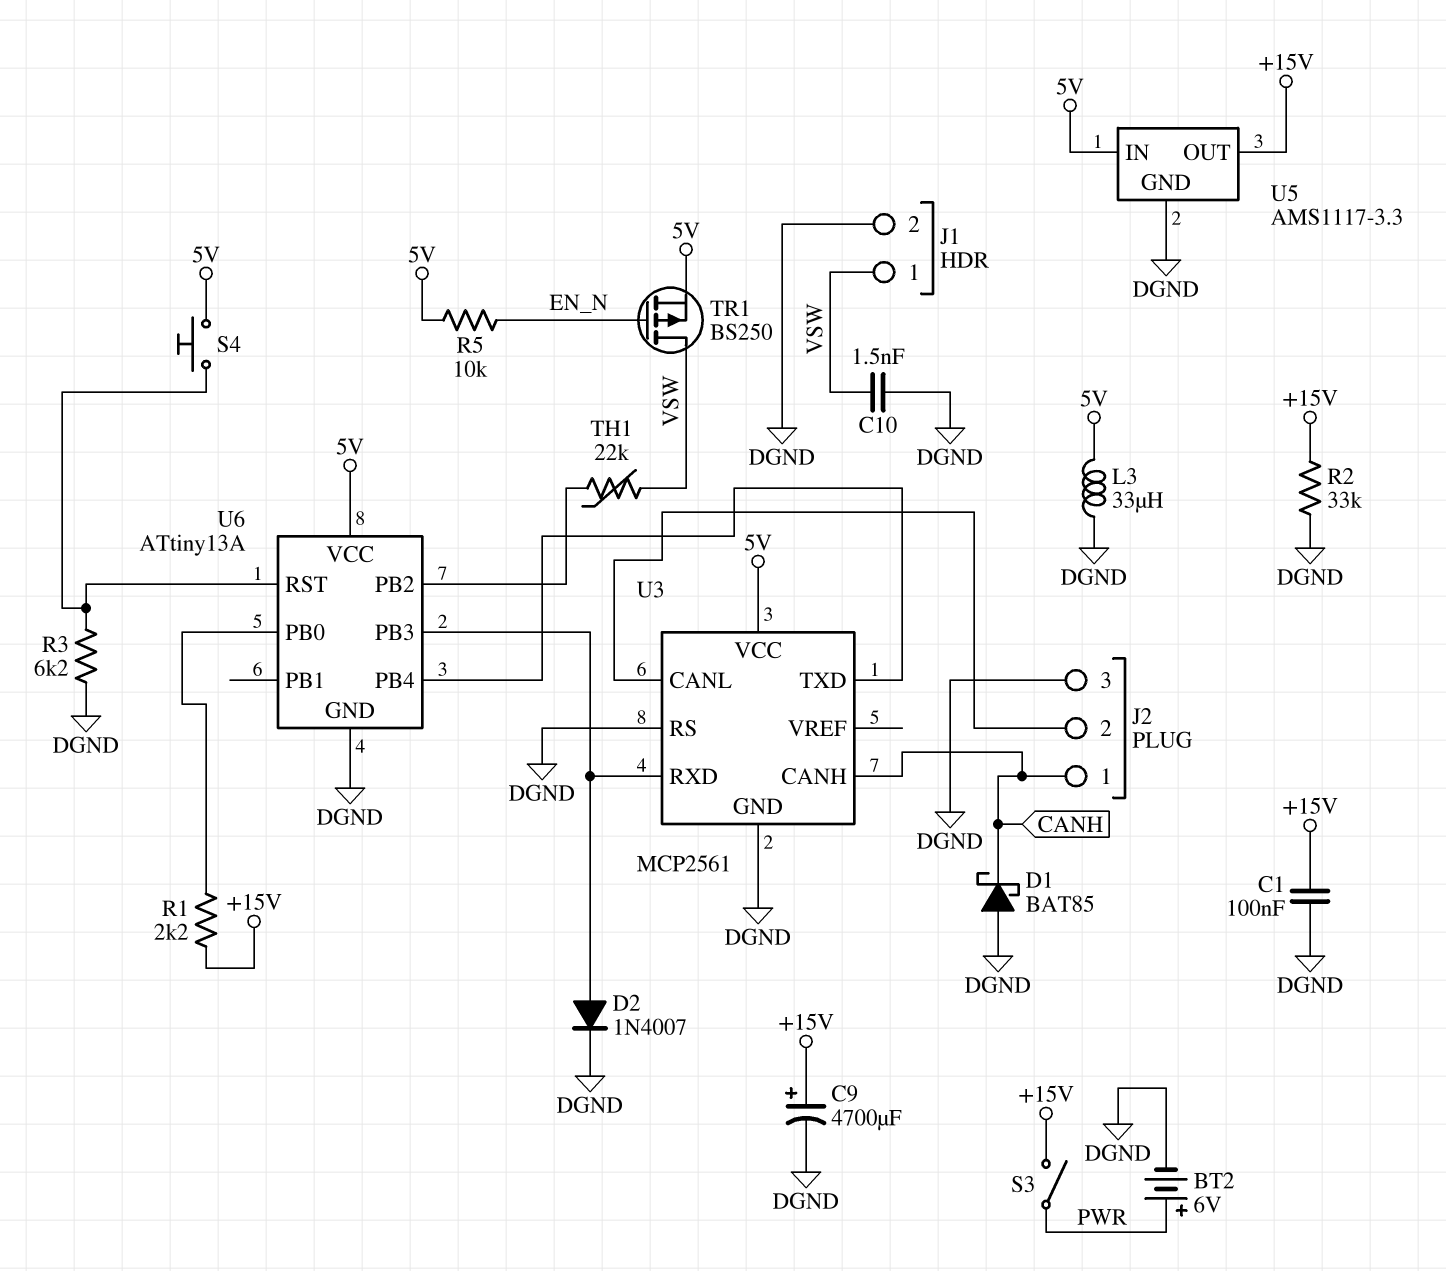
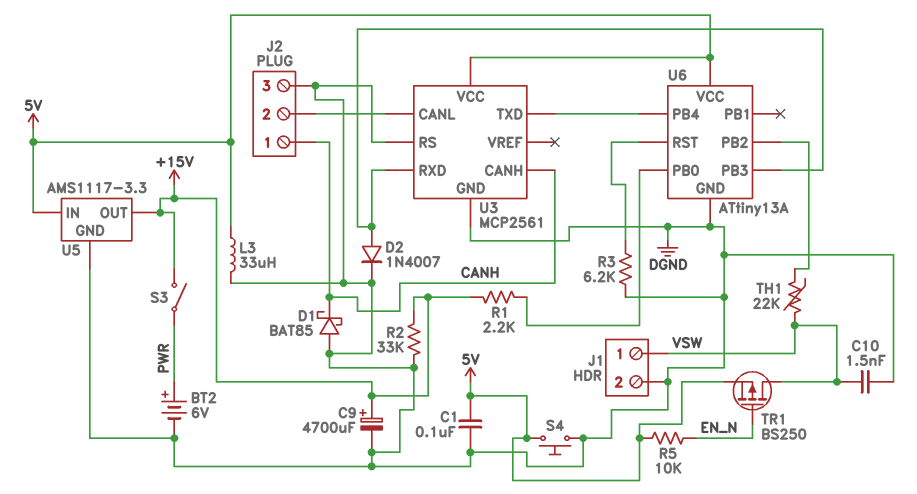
C1: 100nF (+15V, DGND) -> 100nF (5V, DGND)
S4: button (5V, U6/RST) -> button (5V, DGND)

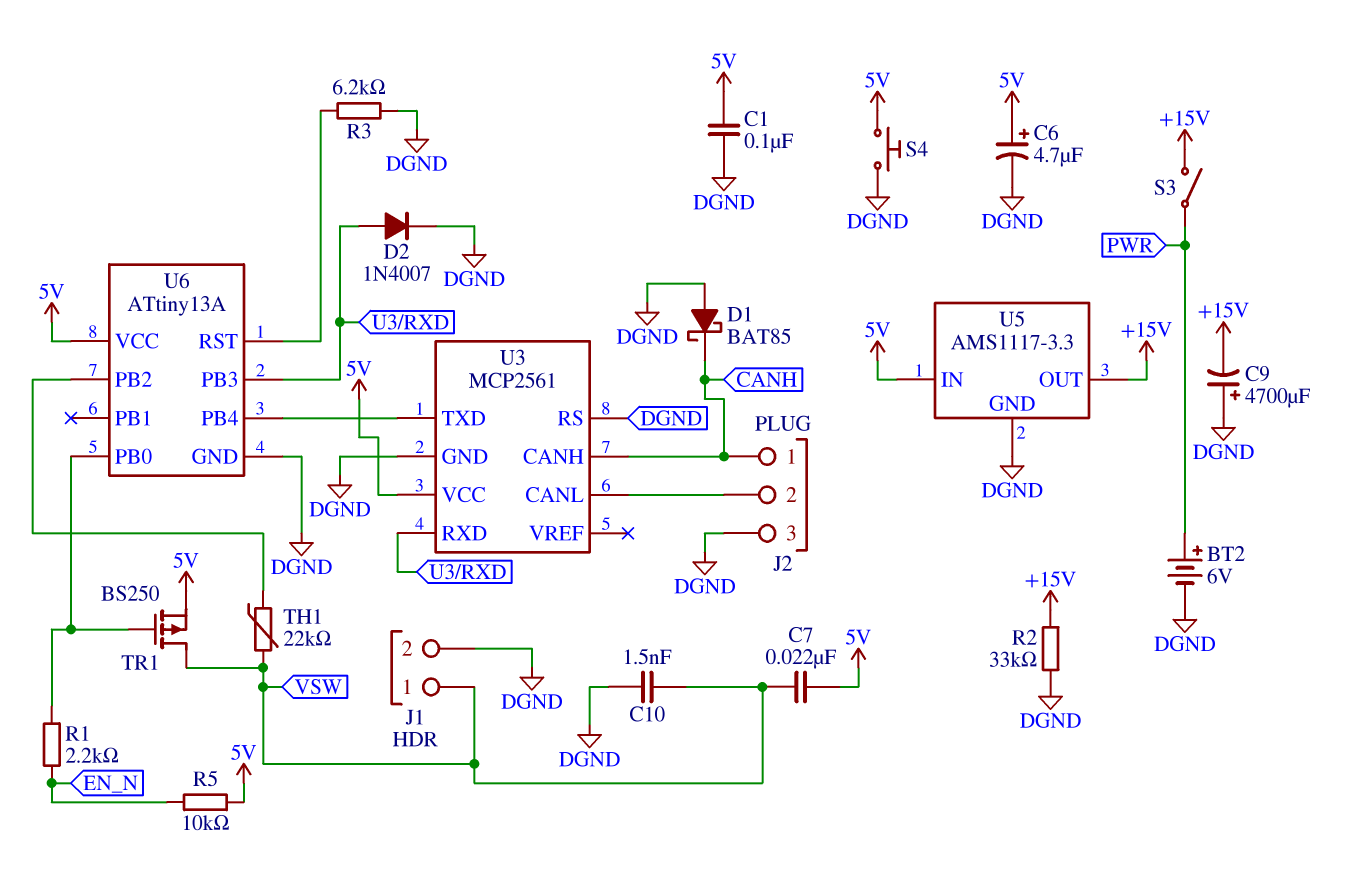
C6: none -> 4.7uF (plus 5V, minus DGND)
C7: none -> 22nF (5V, VSW)
C9: 4700uF (plus +15V, minus DGND) -> 4700uF (plus DGND, minus +15V)
L3: 33uH (5V, DGND) -> none
R1: 2.2k (+15V, U6/PB0) -> 2.2k (EN_N, U6/PB0)
TR1: PMOS BS250 (G EN_N, D VSW, S 5V) -> PMOS BS250 (G U6/PB0, D VSW, S 5V)

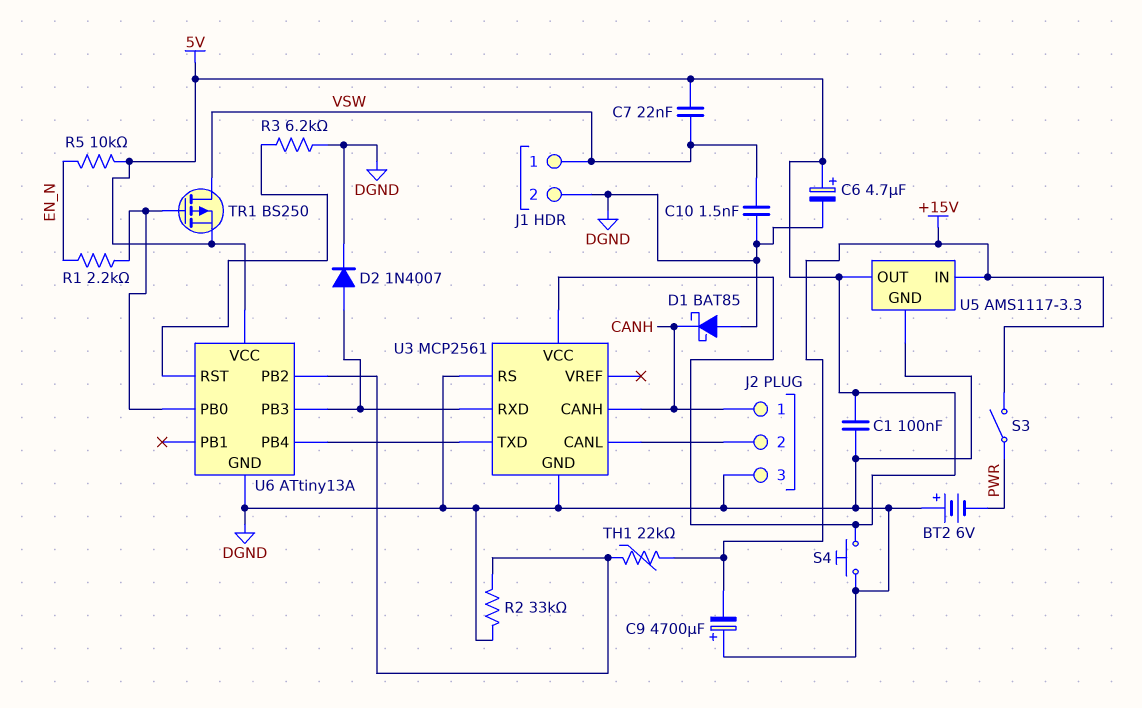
BT2: 6V (plus PWR, minus DGND) -> 6V (plus DGND, minus PWR)
R2: 33k (+15V, DGND) -> 33k (DGND, U6/PB2)
TH1: 22k (U6/PB2, VSW) -> 22k (+15V, U6/PB2)
U5 pin IN: 5V -> +15V
U5 pin OUT: +15V -> 5V

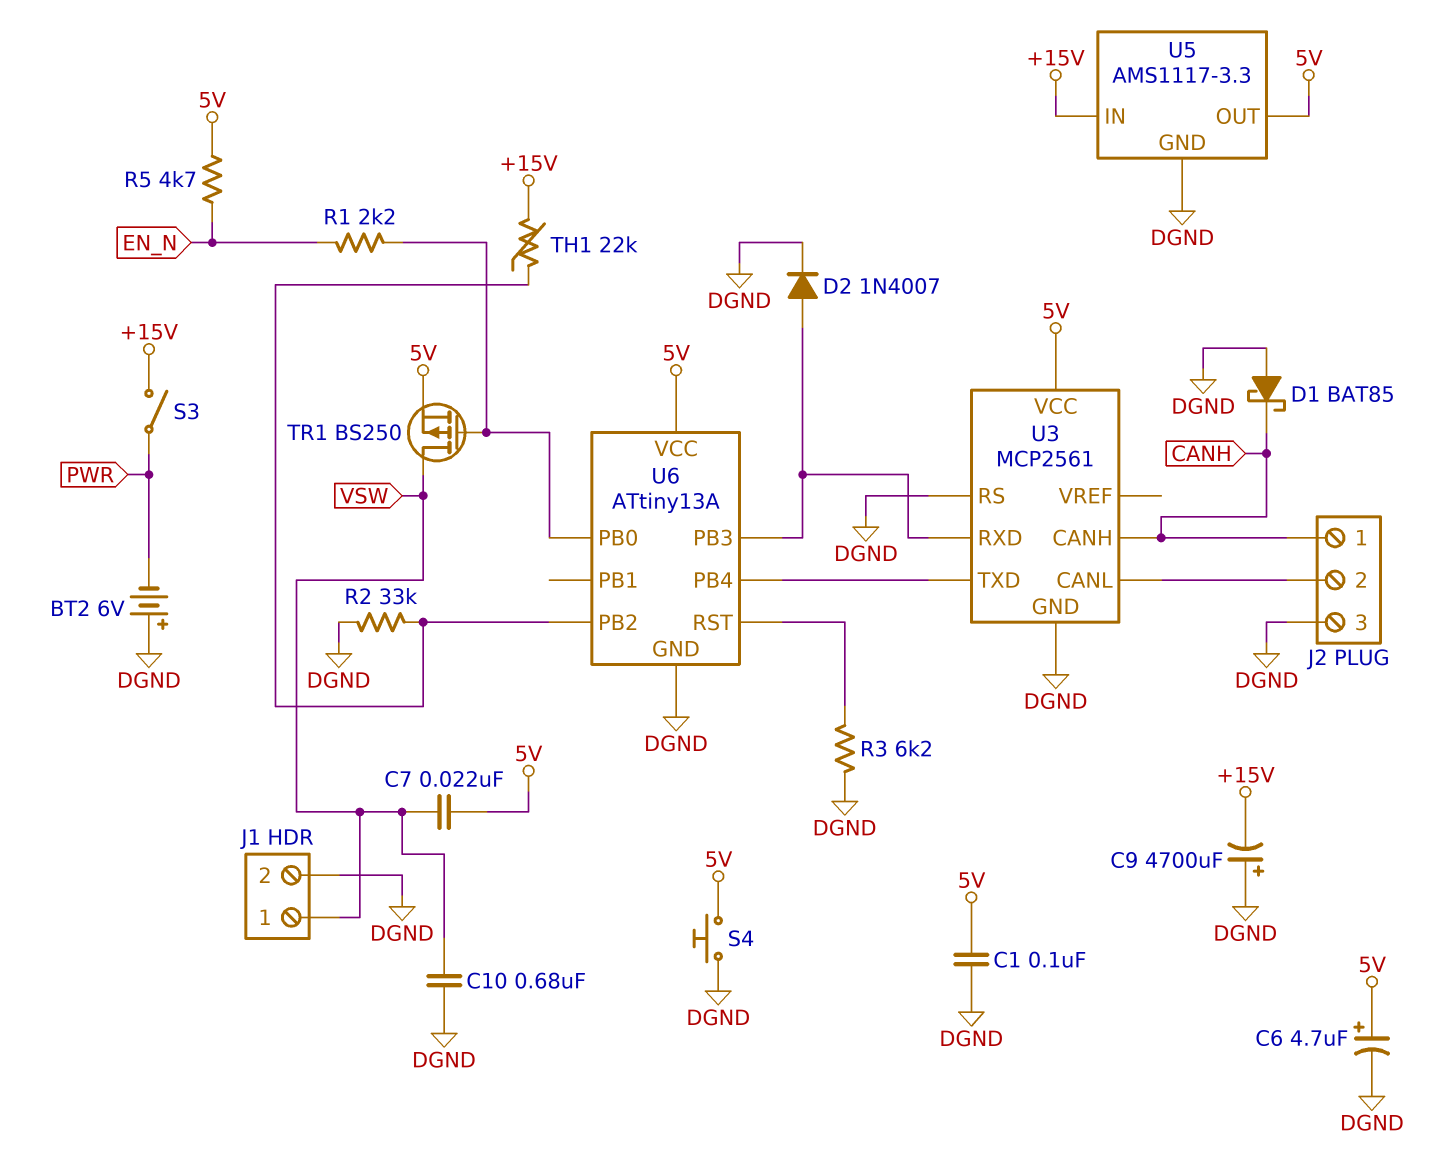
C10: 1.5nF (DGND, VSW) -> 680nF (DGND, VSW)
R5: 10k (5V, EN_N) -> 4.7k (5V, EN_N)

